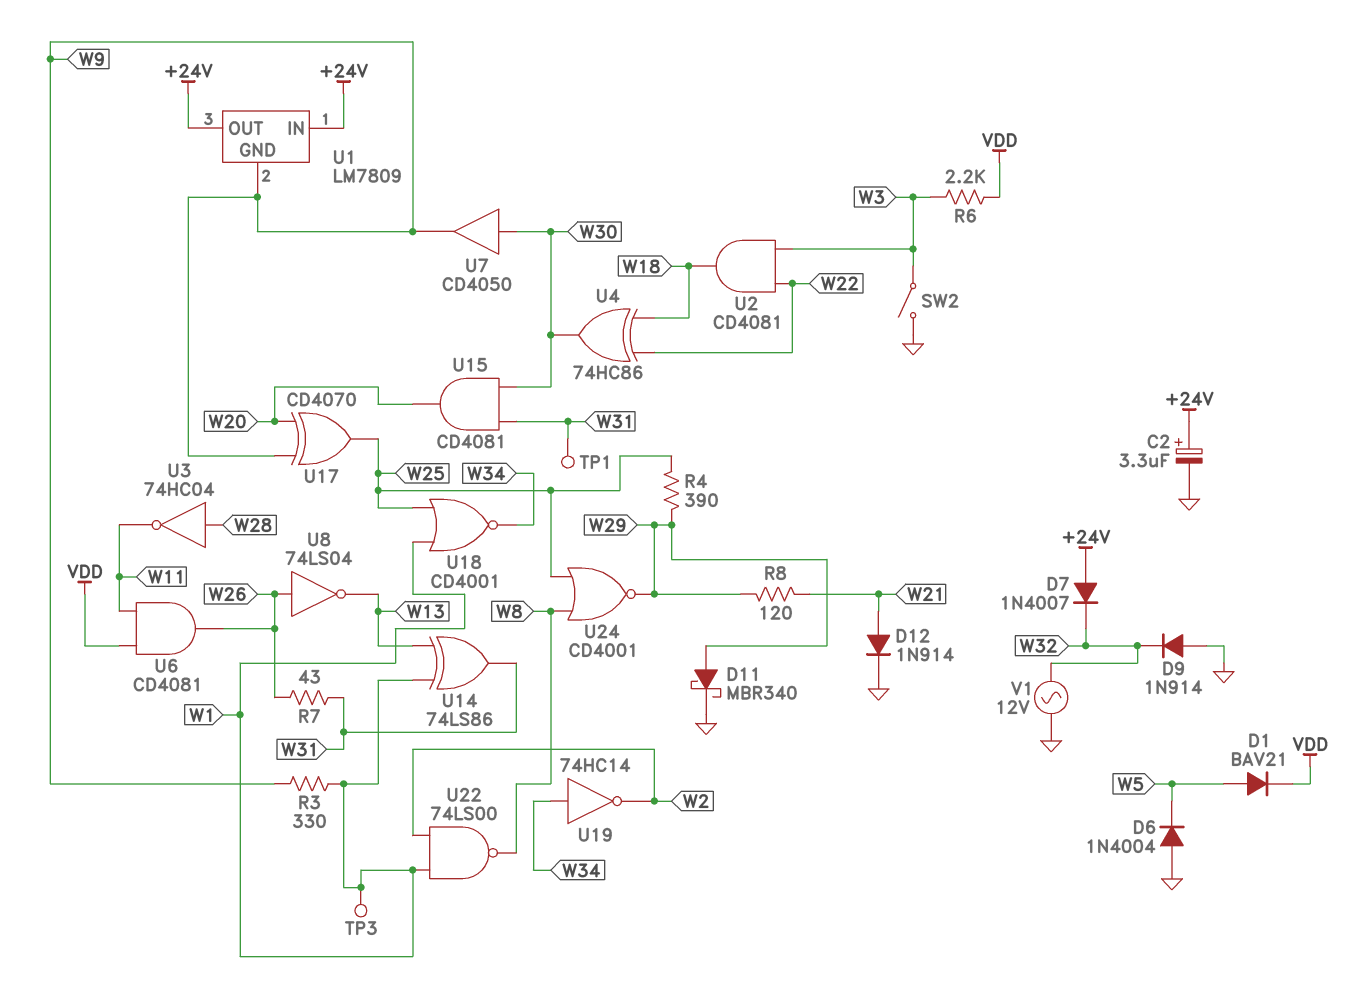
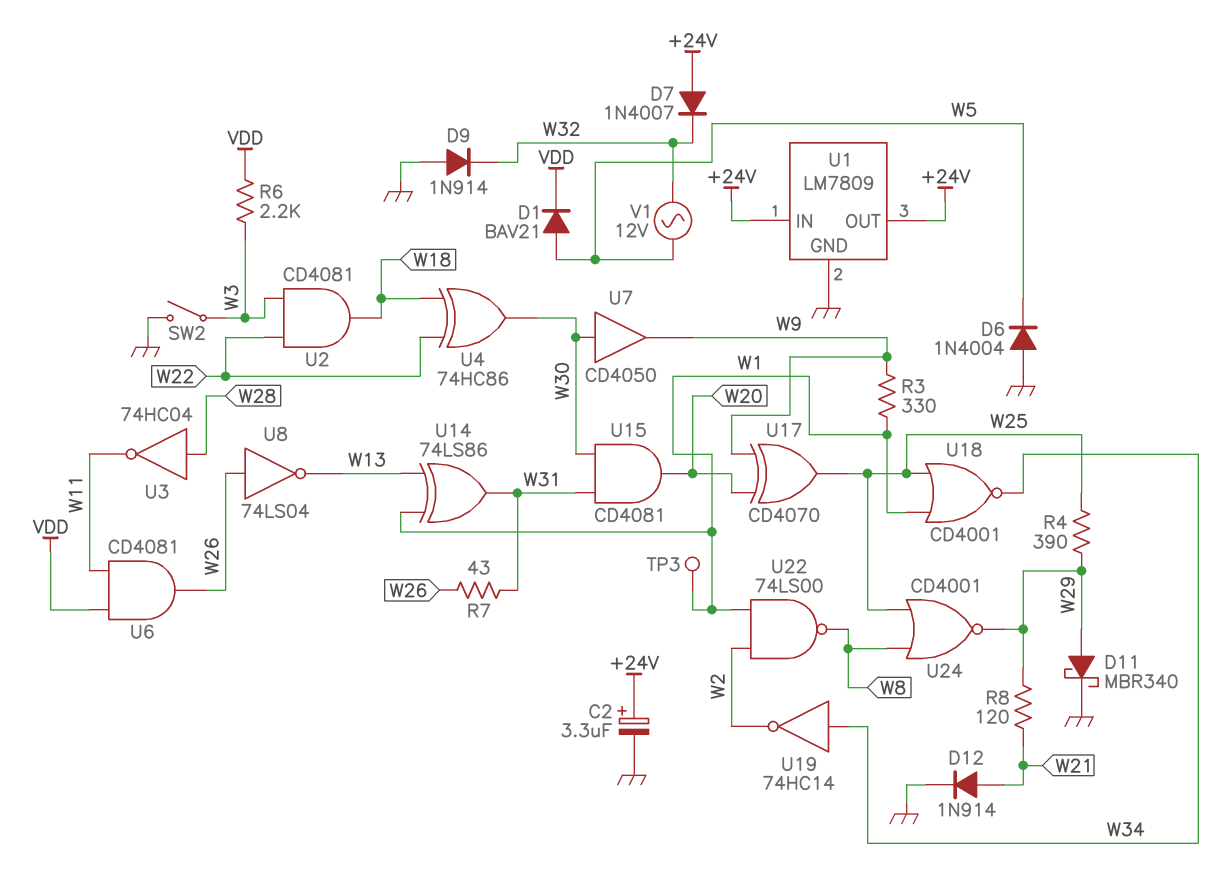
TP1: test point (W31) -> none
U1 pin GND: W9 -> GND
V1: AC 12V (GND, W32) -> AC 12V (W5, W32)

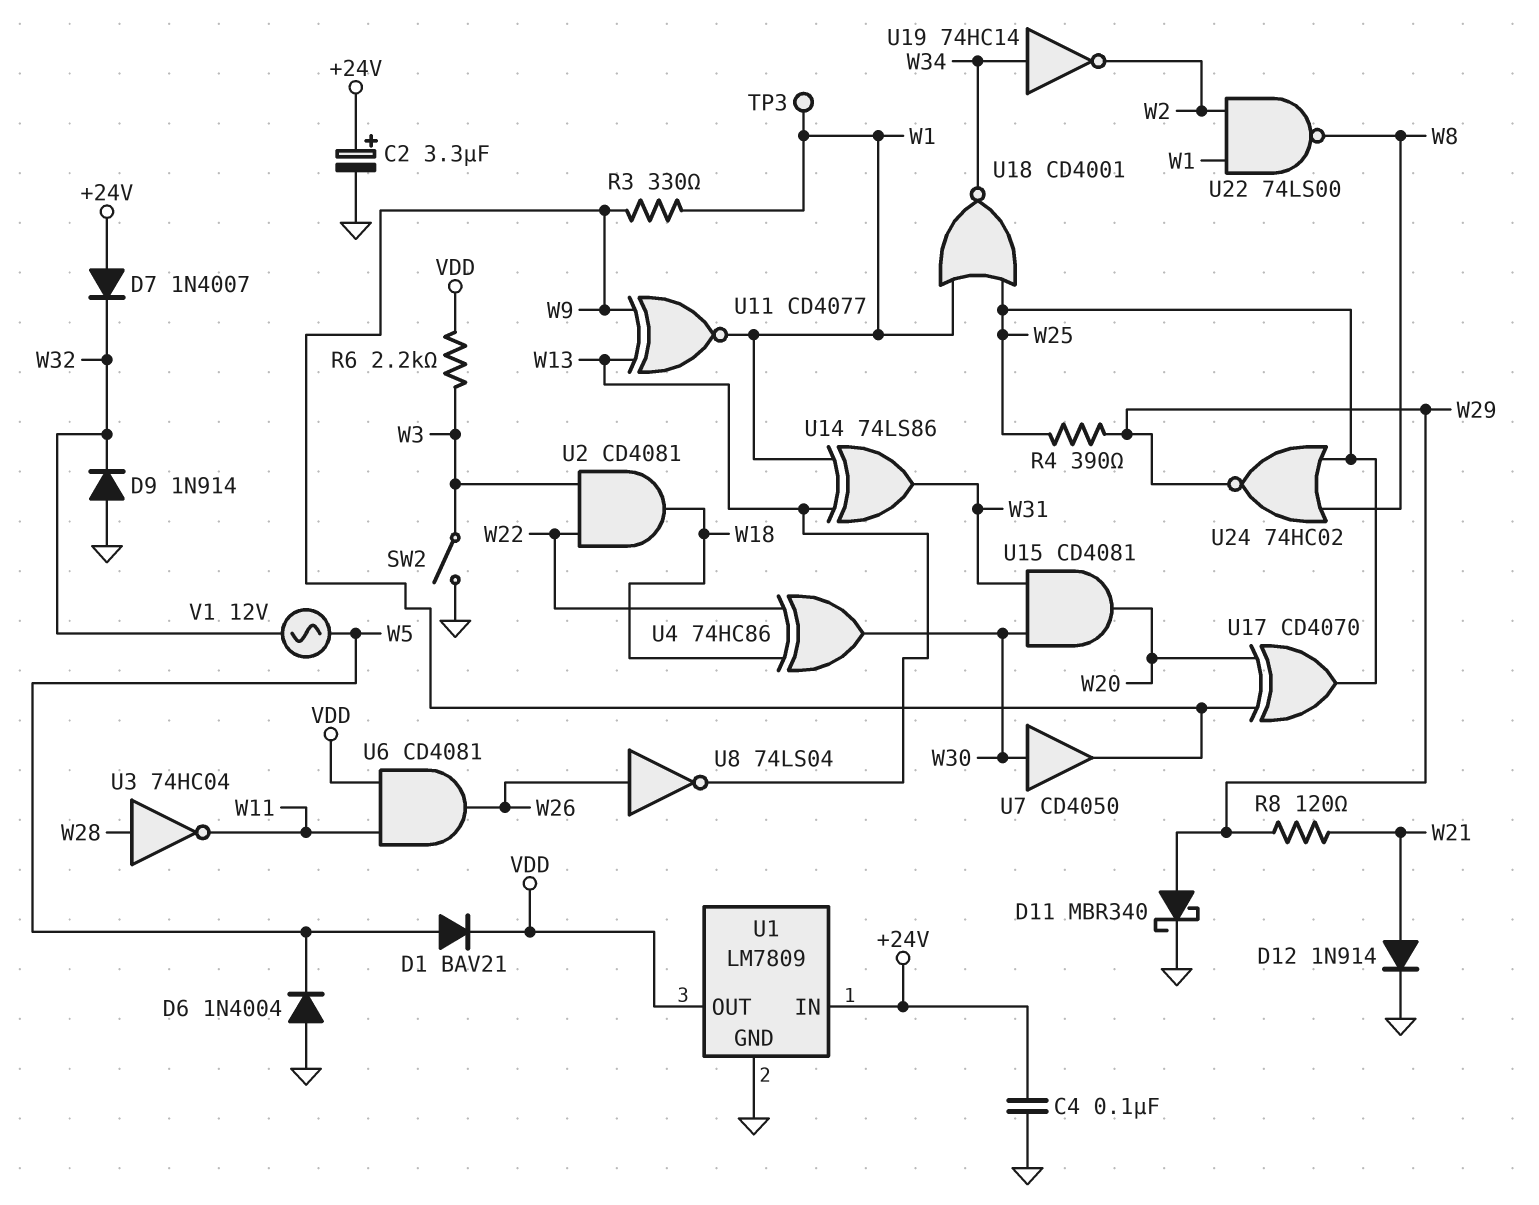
C4: none -> 100nF (+24V, GND)
R7: 43 (W26, W31) -> none
U1 pin OUT: +24V -> VDD
U11: none -> XNOR CD4077 (in W9, in W13, out W1)
U24: NOR CD4001 (in W8, in W25, out W29) -> NOR 74HC02 (in W8, in W25, out W29)

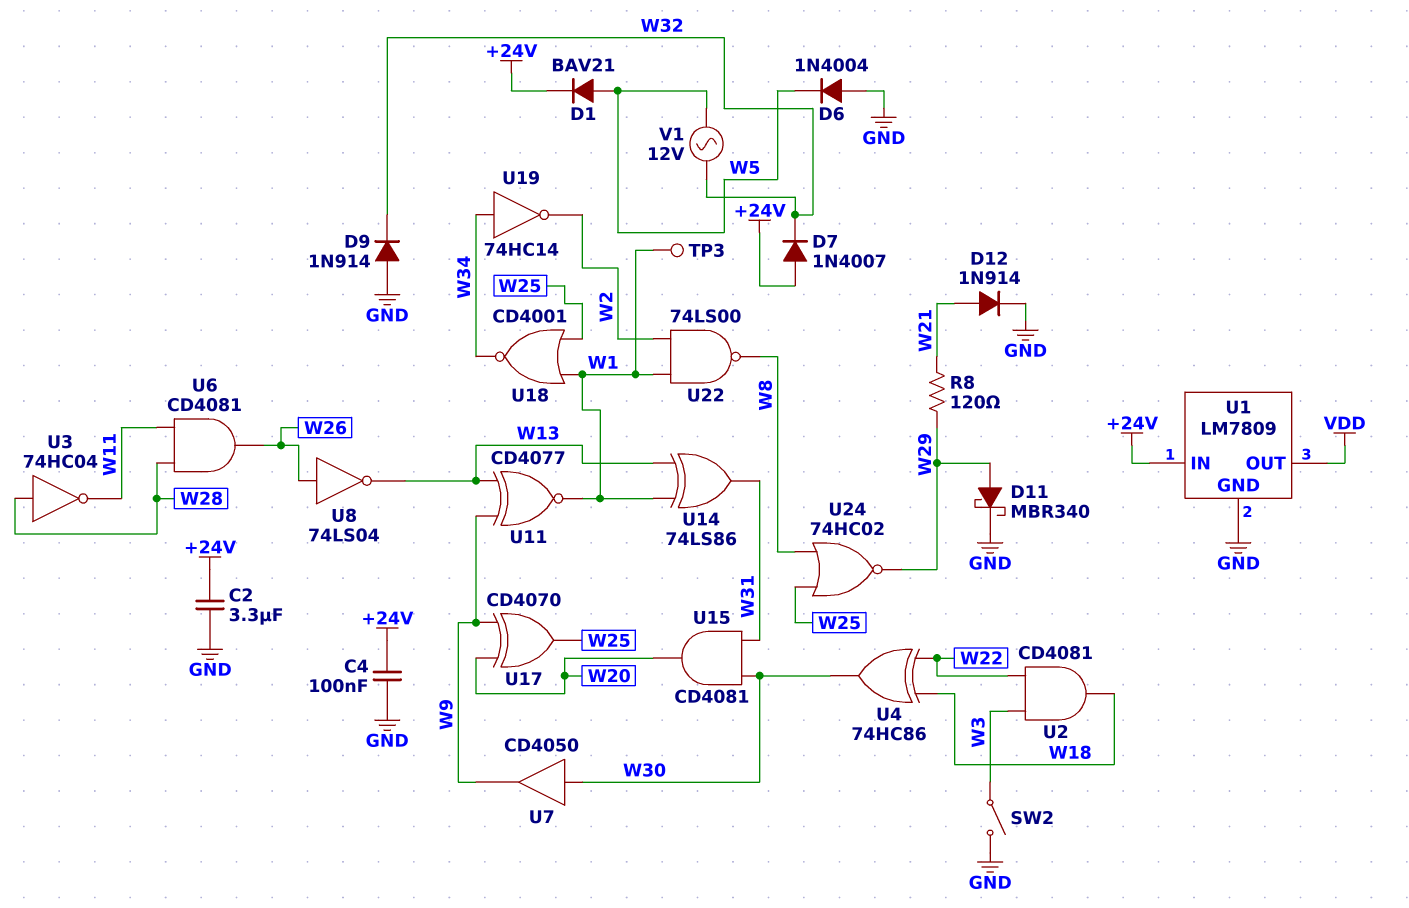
C2: 3.3uF (plus +24V, minus GND) -> 3.3uF (+24V, GND)
D1: diode BAV21 (A W5, K VDD) -> diode BAV21 (A W5, K +24V)
R3: 330 (W1, W9) -> none
R4: 390 (W25, W29) -> none
R6: 2.2k (VDD, W3) -> none
U6: AND CD4081 (in VDD, in W11, out W26) -> AND CD4081 (in W11, in W28, out W26)

